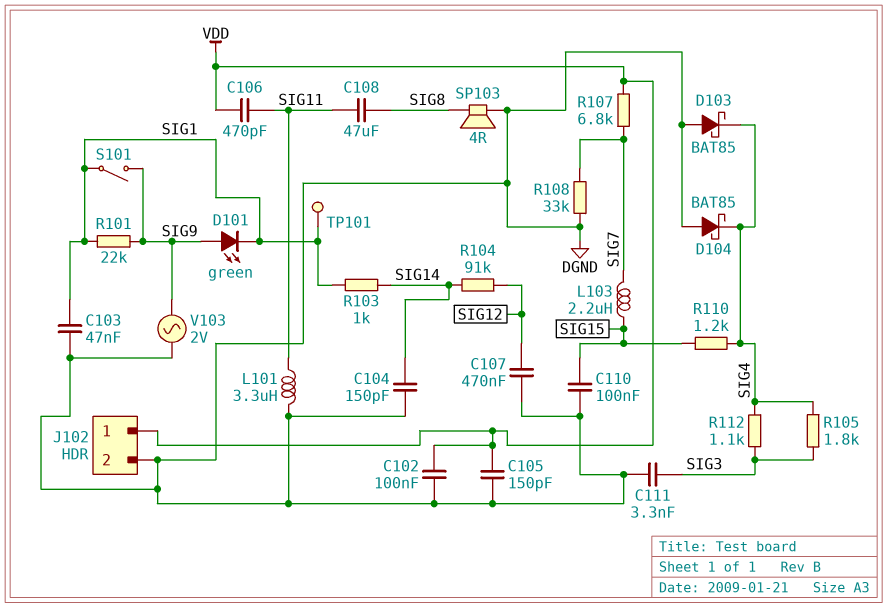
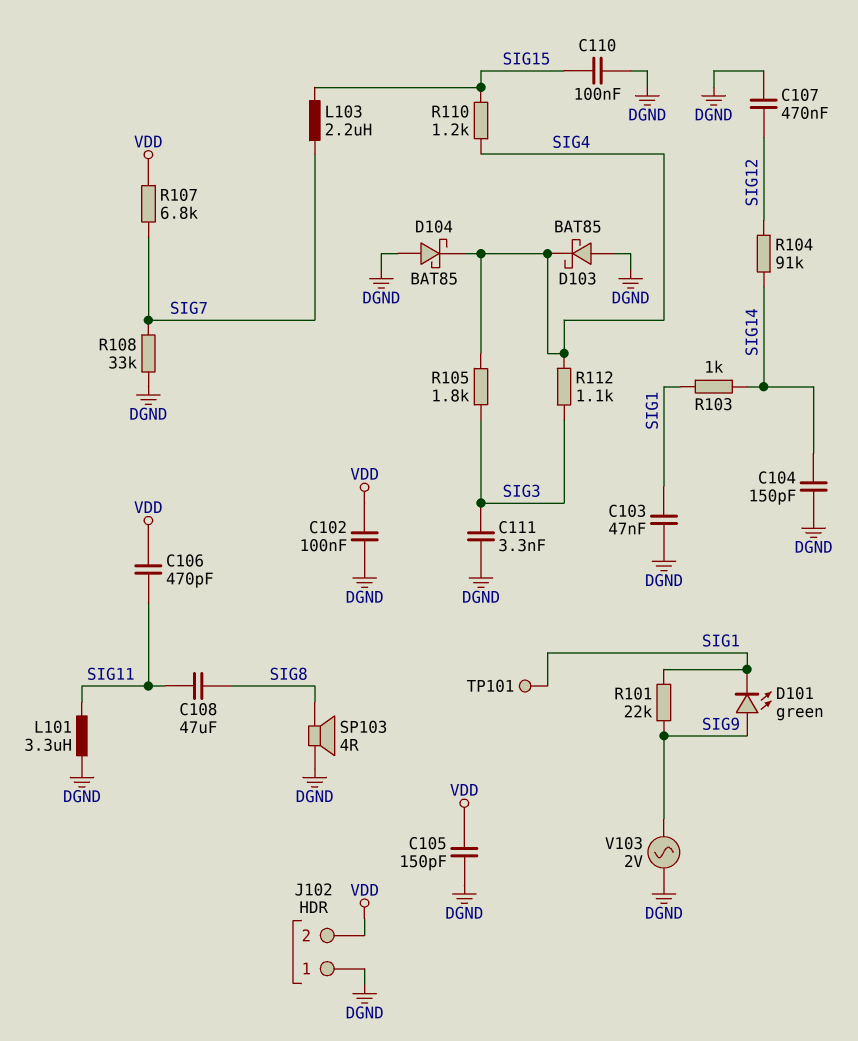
J102 pin 1: VDD -> DGND
J102 pin 2: DGND -> VDD
S101: switch (SIG1, SIG9) -> none

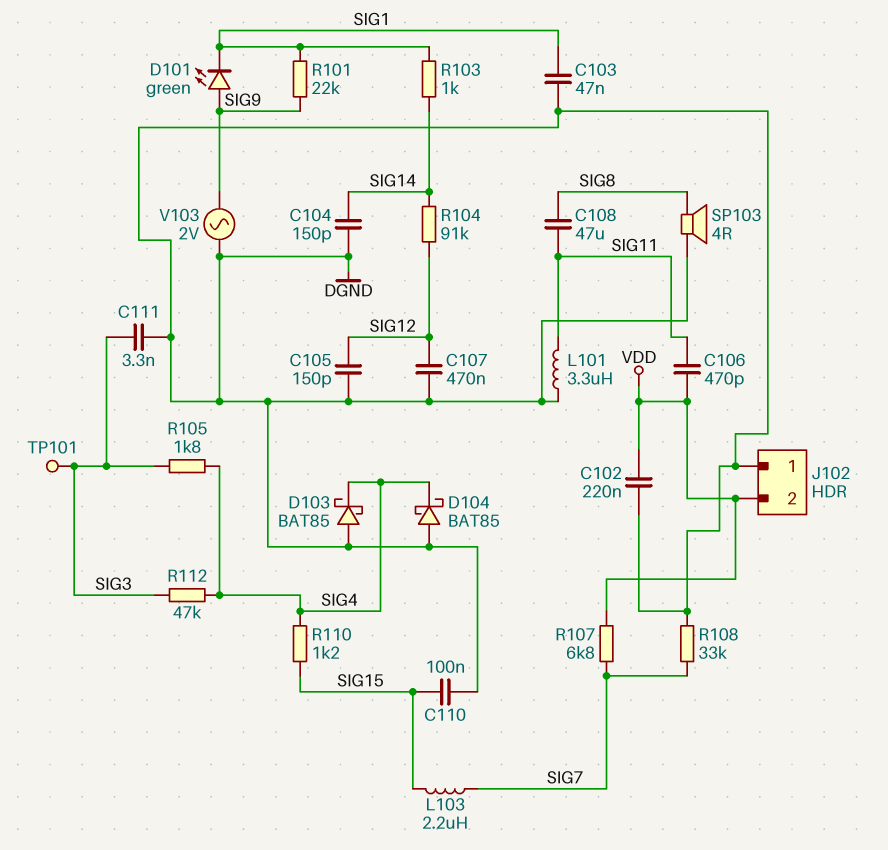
C102: 100nF (DGND, VDD) -> 220nF (DGND, VDD)
C105: 150pF (DGND, VDD) -> 150pF (DGND, SIG12)
R112: 1.1k (SIG3, SIG4) -> 47k (SIG3, SIG4)
TP101: test point (SIG1) -> test point (SIG3)

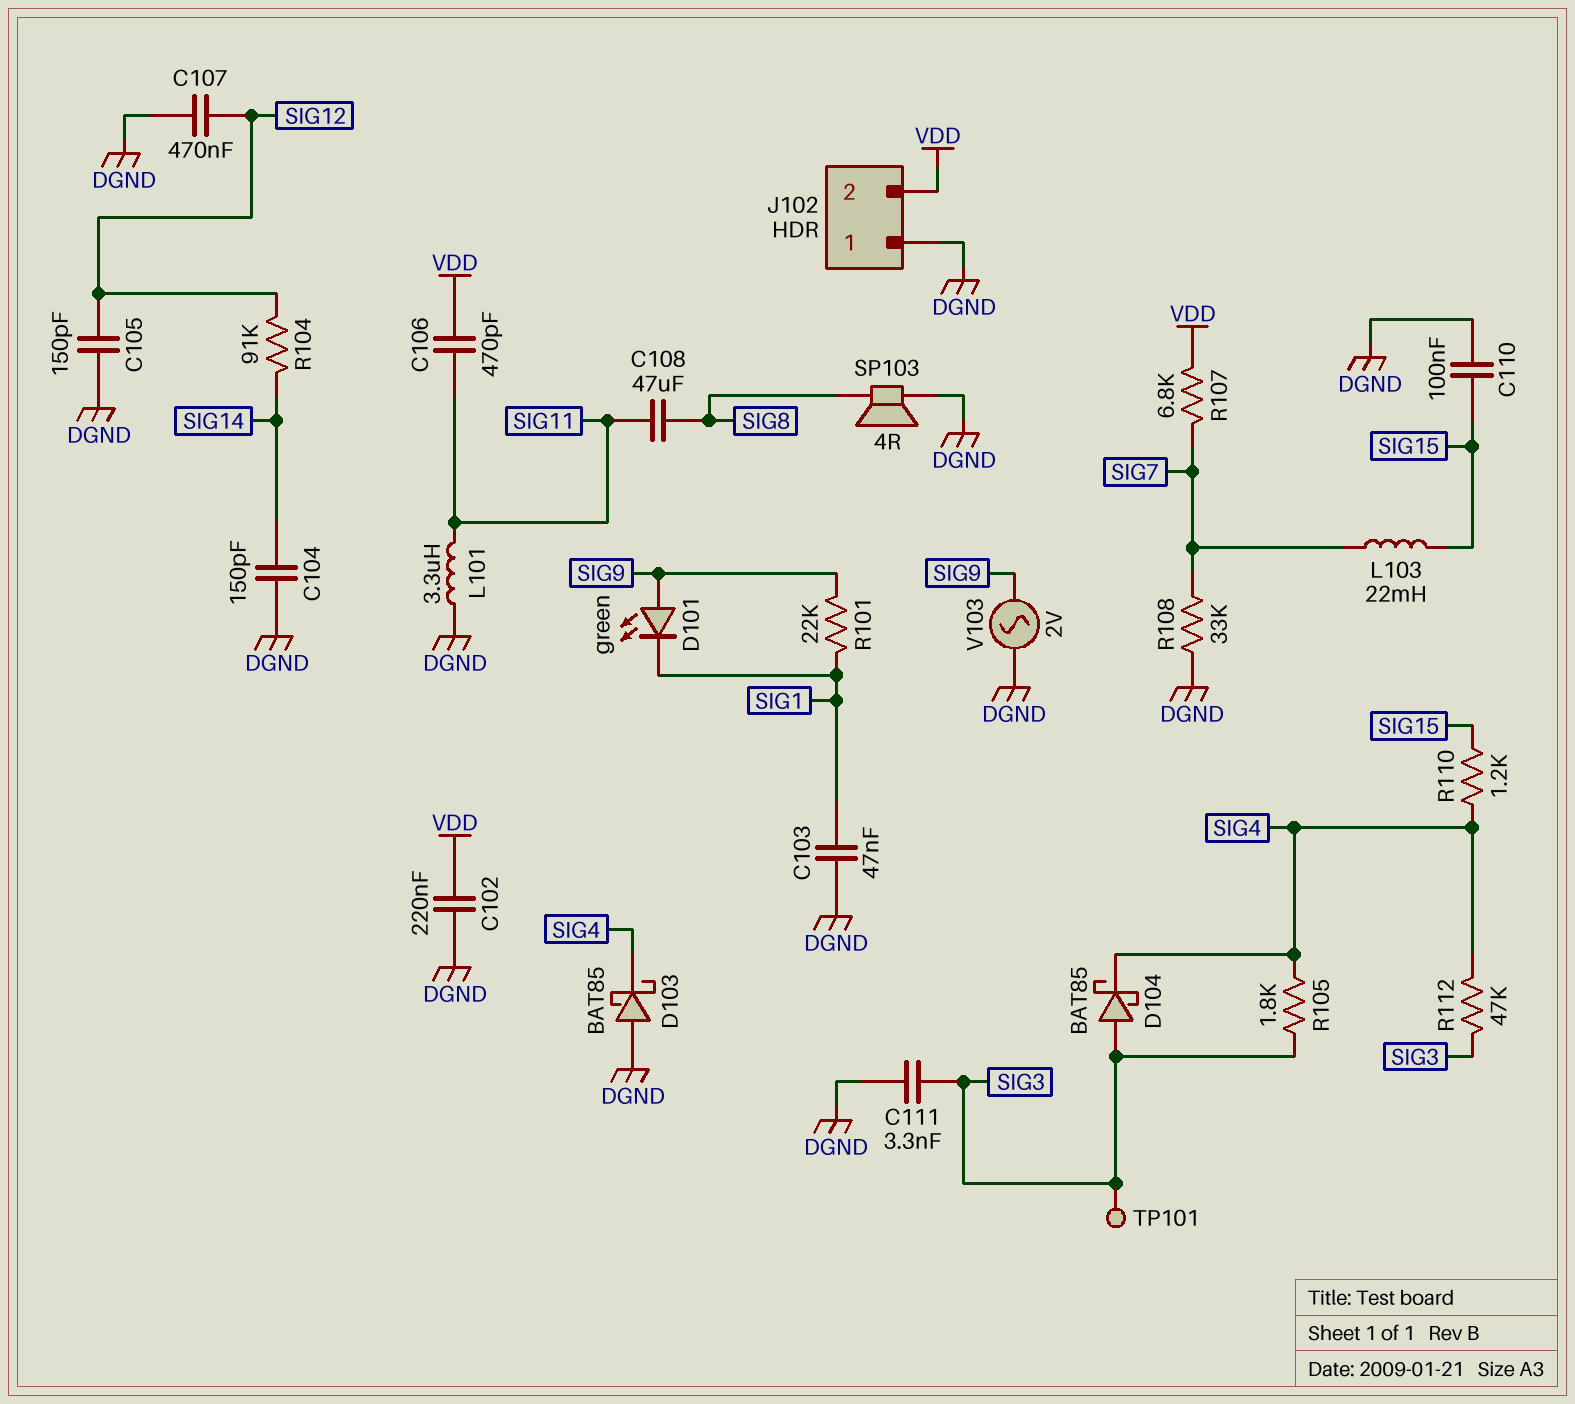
D104: schottky BAT85 (A DGND, K SIG4) -> schottky BAT85 (A SIG3, K SIG4)
L103: 2.2uH (SIG7, SIG15) -> 22mH (SIG7, SIG15)
R103: 1k (SIG1, SIG14) -> none

